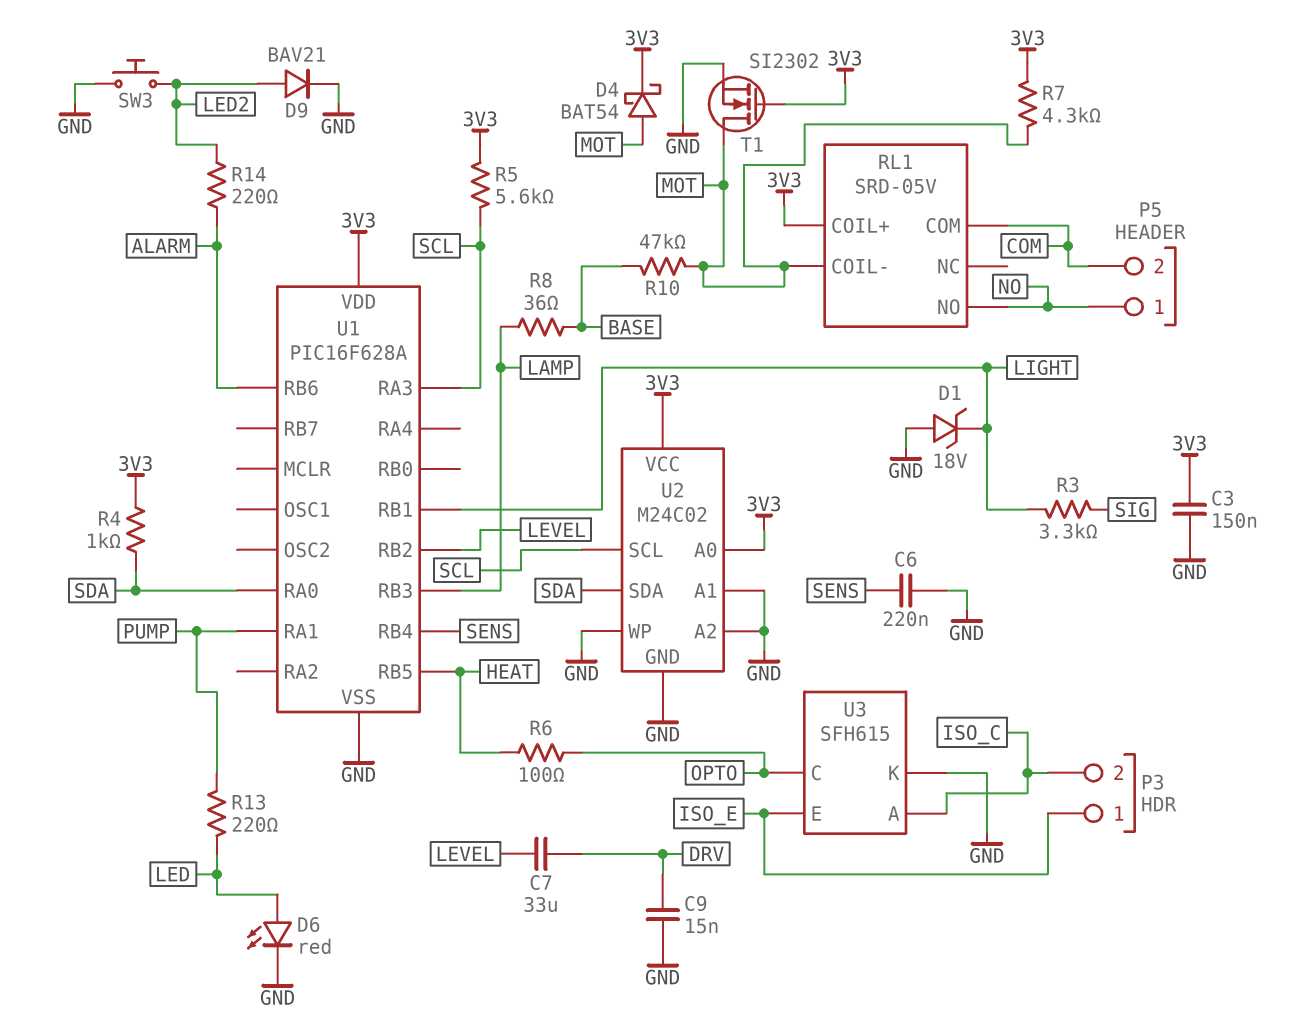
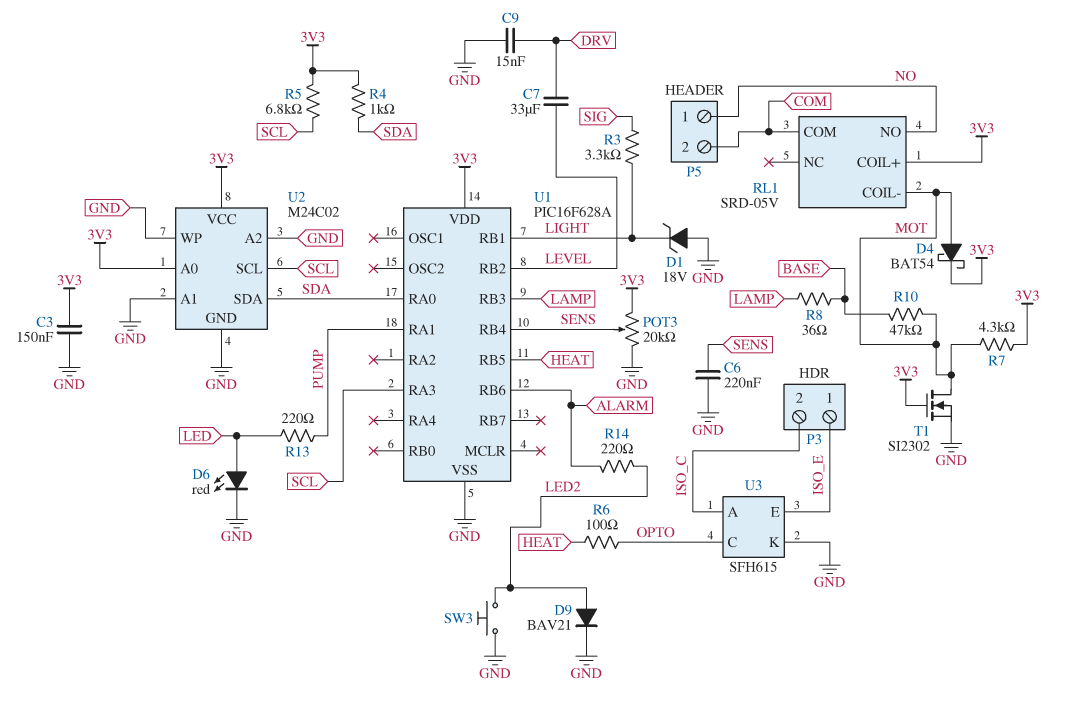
POT3: none -> 20k (3V3, GND, wiper SENS)
R5: 5.6k (3V3, SCL) -> 6.8k (3V3, SCL)

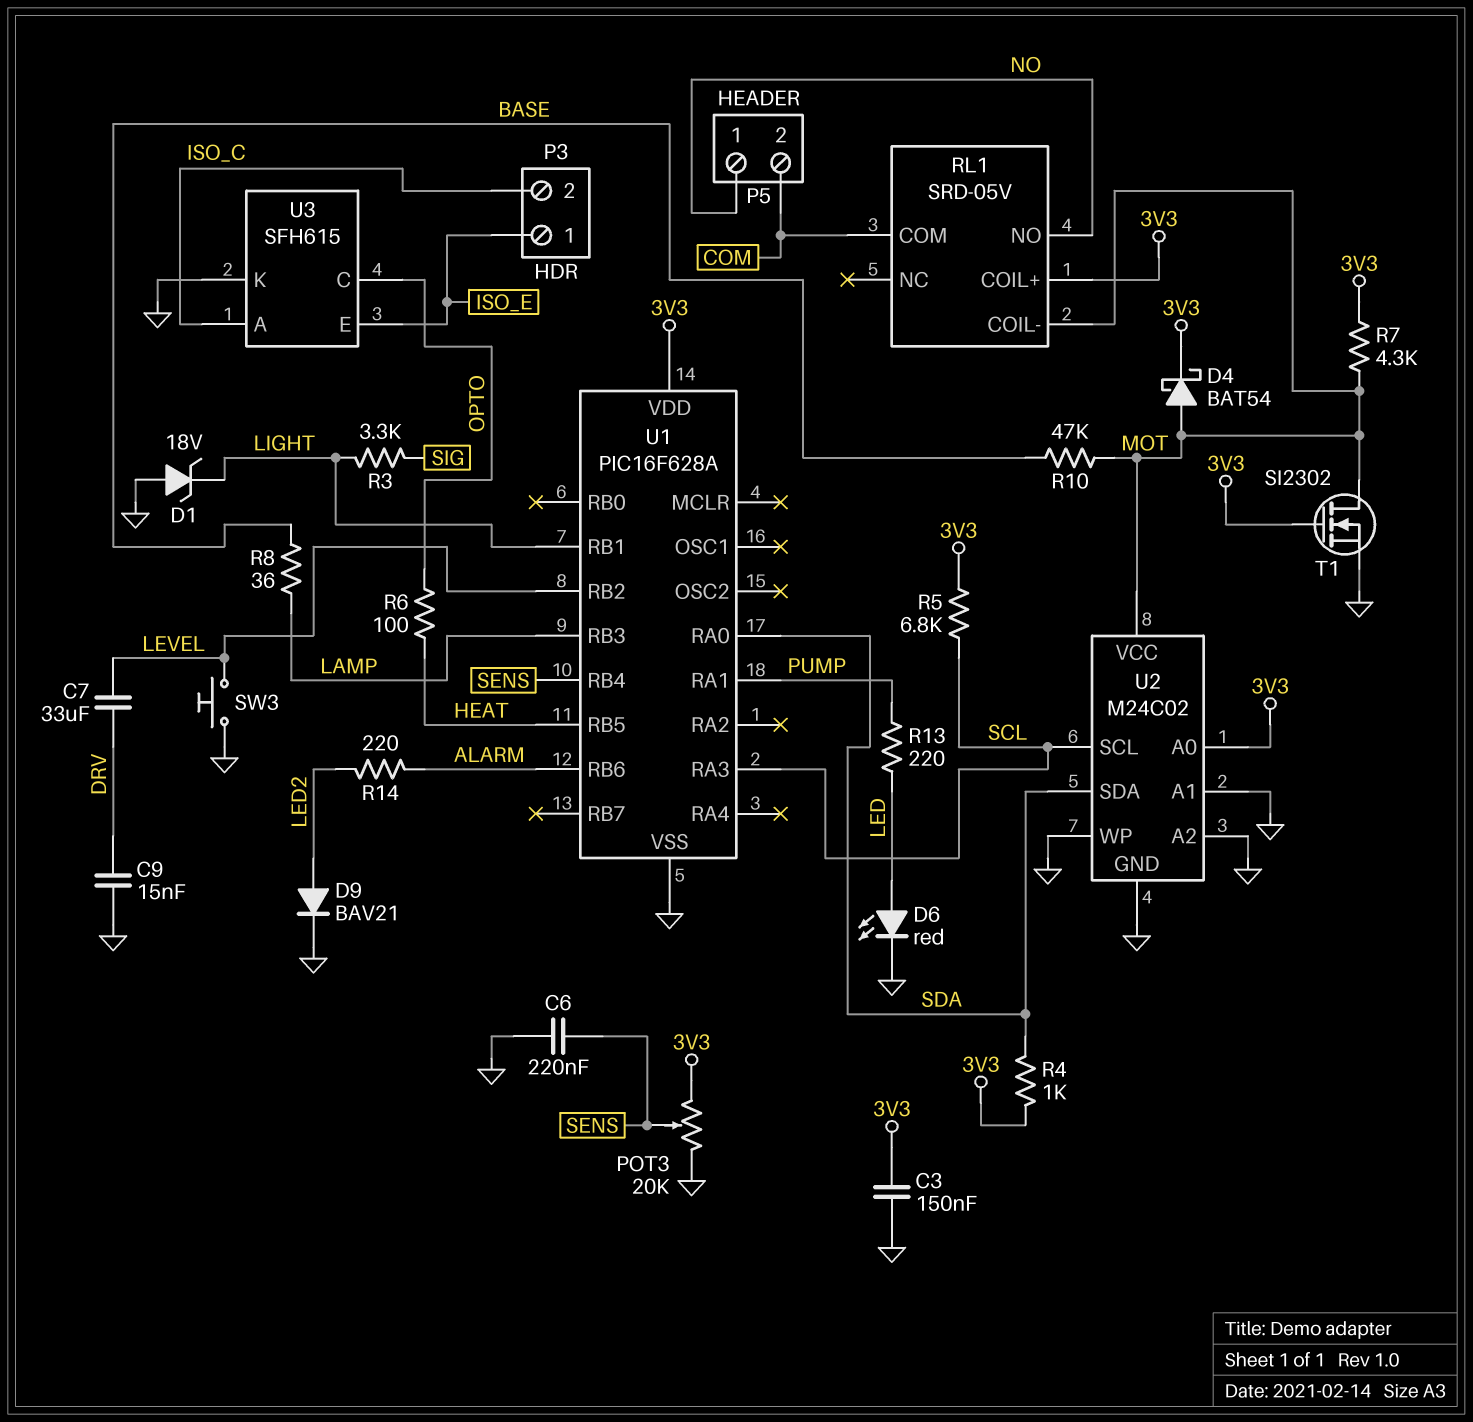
SW3: button (GND, LED2) -> button (GND, LEVEL)
U2 pin VCC: 3V3 -> MOT

